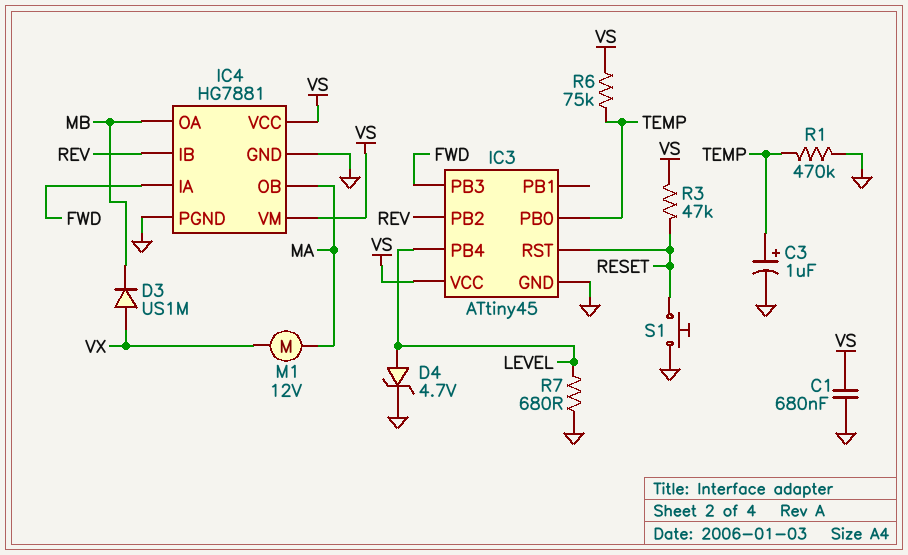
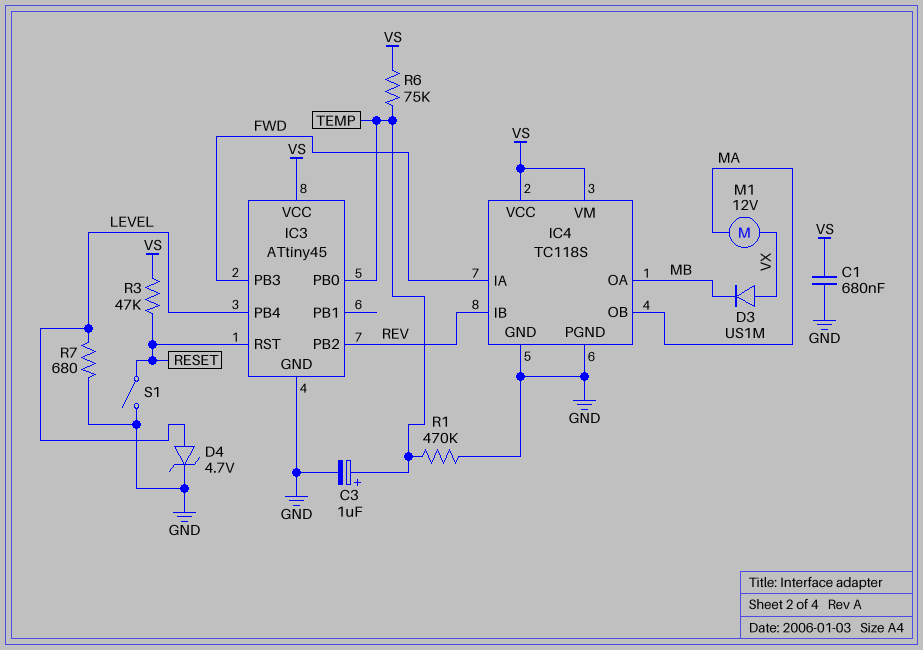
IC4: HG7881 -> TC118S
S1: button (GND, RESET) -> switch (GND, RESET)

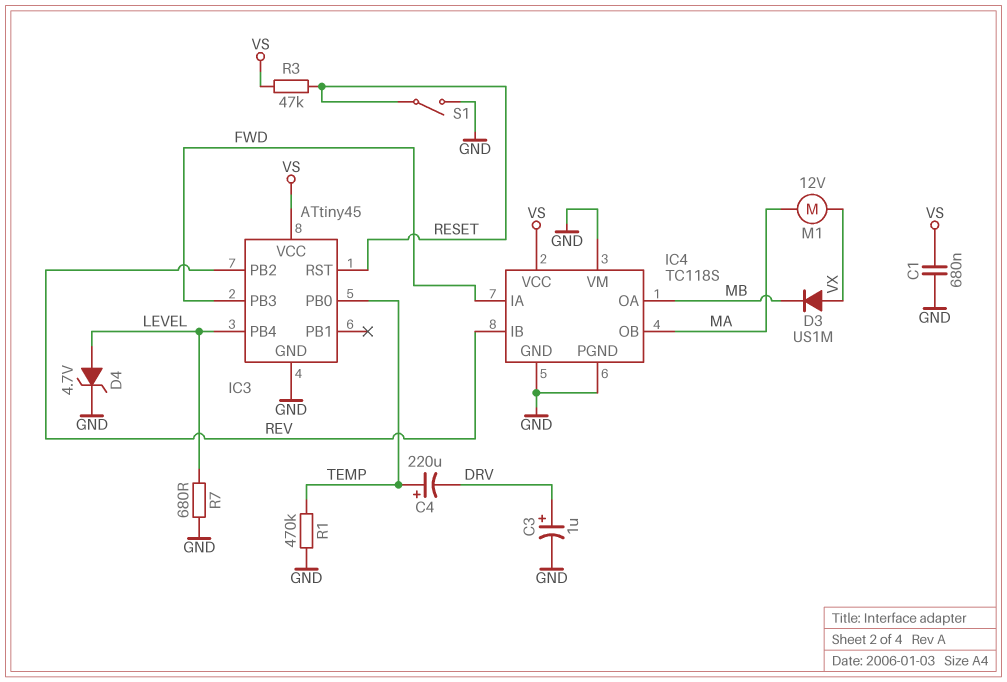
C3: 1uF (plus TEMP, minus GND) -> 1uF (plus DRV, minus GND)
C4: none -> 220uF (plus TEMP, minus DRV)
IC4 pin VM: VS -> GND
R6: 75k (TEMP, VS) -> none

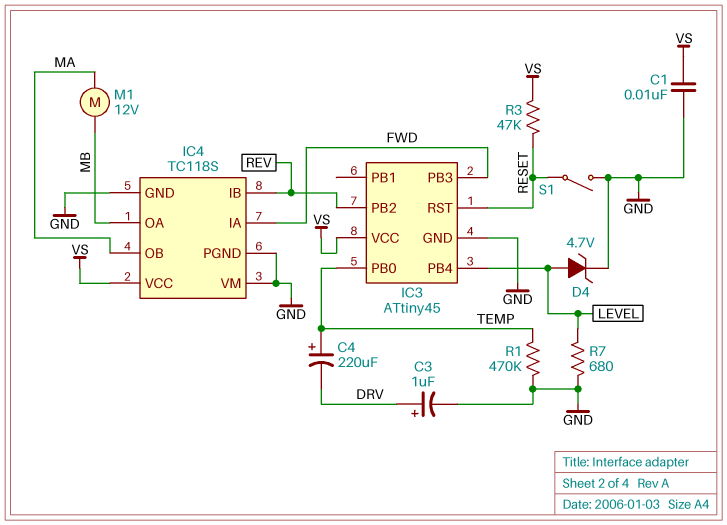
C1: 680nF (GND, VS) -> 10nF (GND, VS)
D3: diode US1M (A VX, K MB) -> none
M1: motor 12V (MA, VX) -> motor 12V (MA, MB)

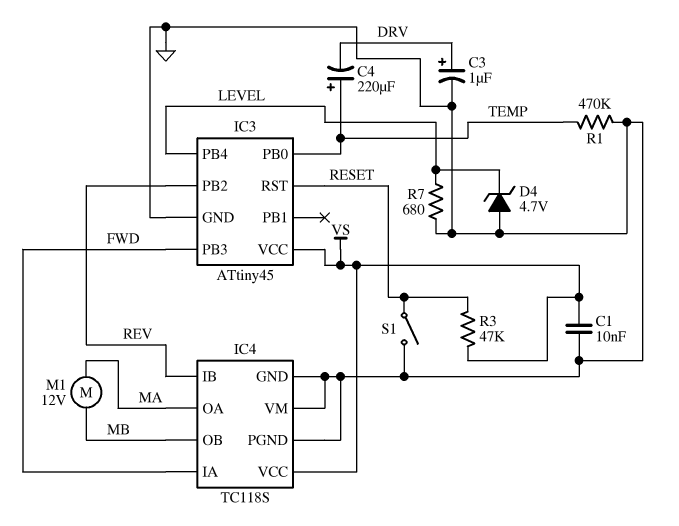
D4: zener 4.7V (A LEVEL, K GND) -> zener 4.7V (A GND, K LEVEL)
IC4 pin OA: MB -> MA
IC4 pin OB: MA -> MB

